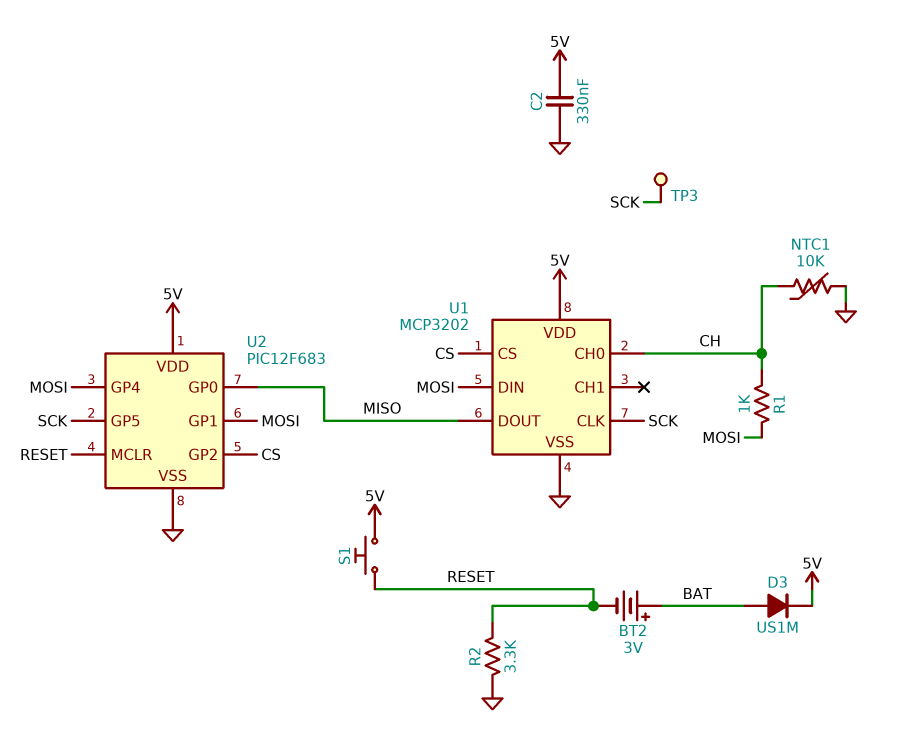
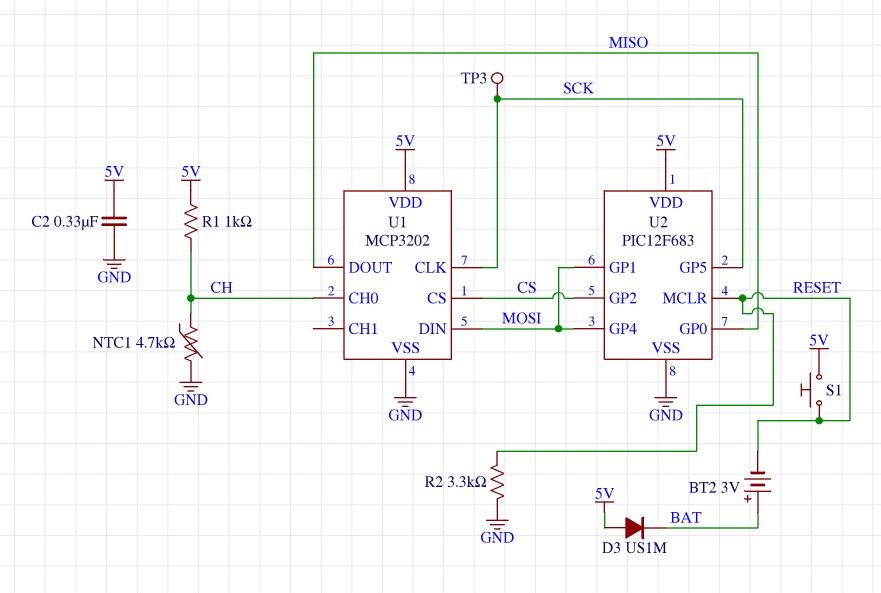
D3: diode US1M (A BAT, K 5V) -> diode US1M (A 5V, K BAT)
NTC1: 10k (CH, GND) -> 4.7k (CH, GND)
R1: 1k (CH, MOSI) -> 1k (5V, CH)

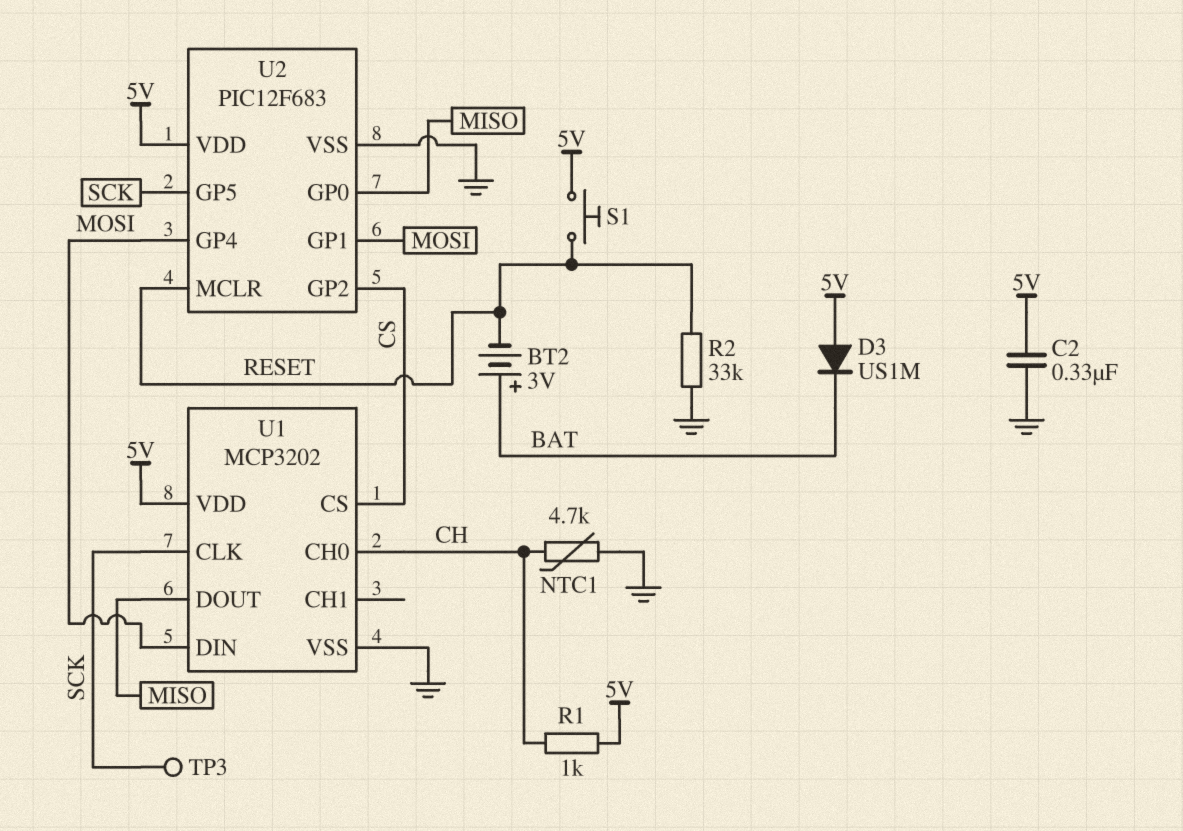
R2: 3.3k (GND, RESET) -> 33k (GND, RESET)

